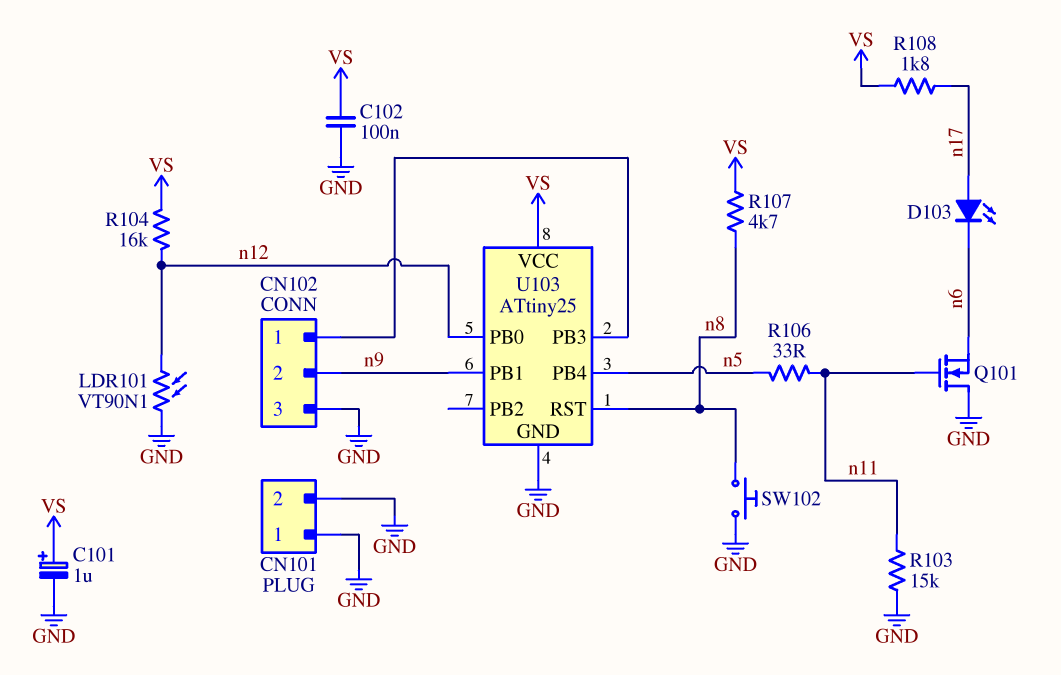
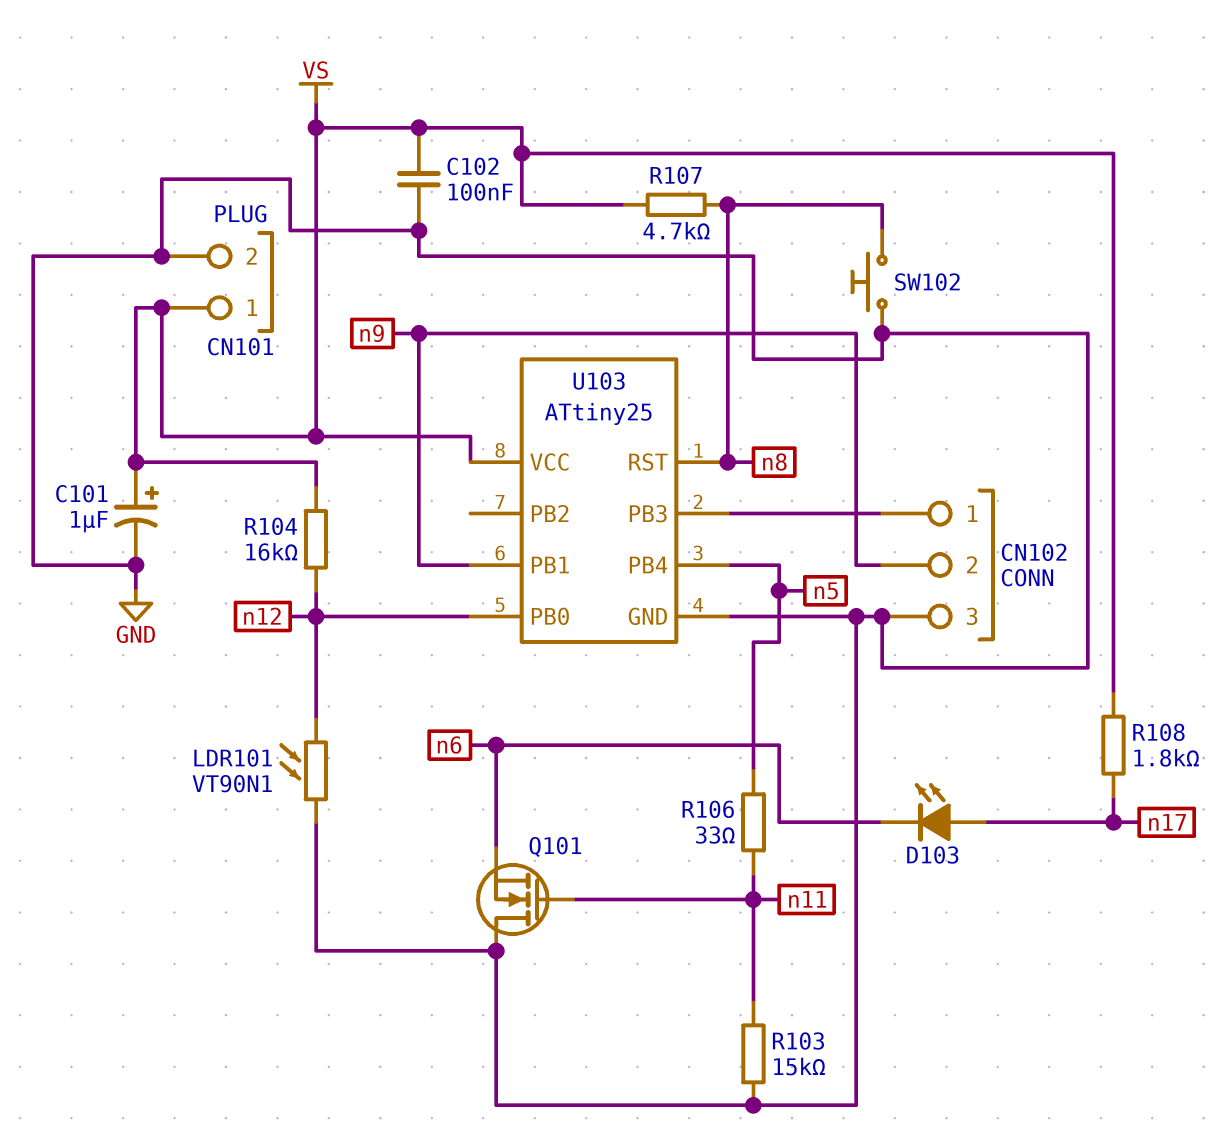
CN101 pin 1: GND -> VS

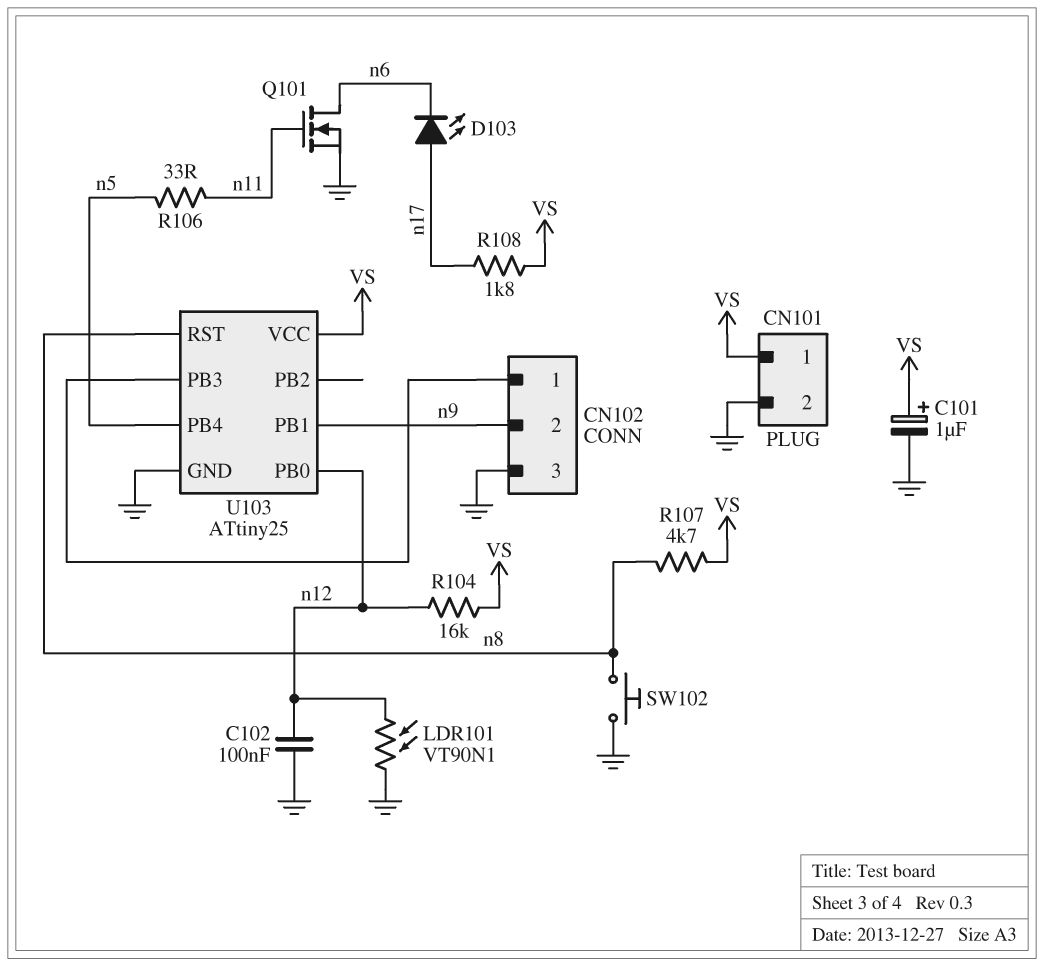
C102: 100nF (GND, VS) -> 100nF (GND, n12)
Q101: NMOS (G n11, D GND, S n6) -> NMOS (G n11, D n6, S GND)
R103: 15k (GND, n11) -> none

